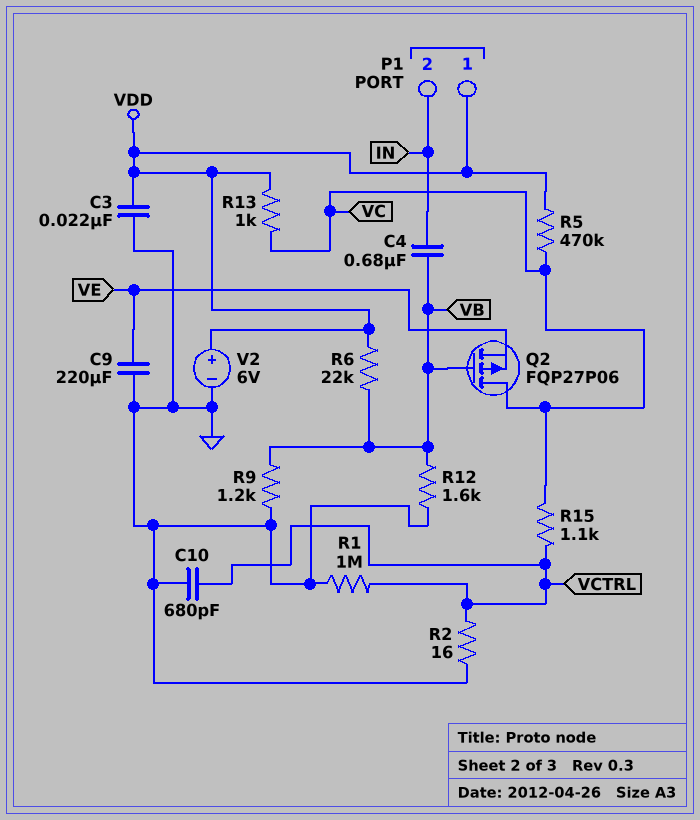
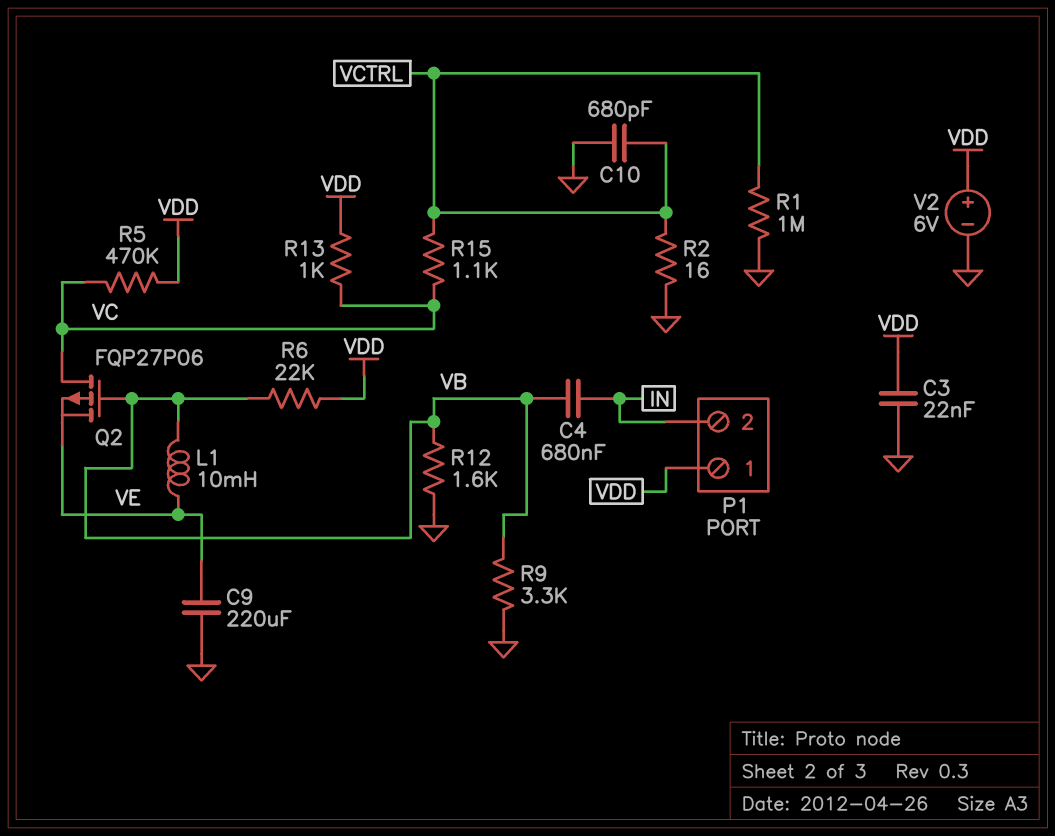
L1: none -> 10mH (VB, VE)
R9: 1.2k (GND, VB) -> 3.3k (GND, VB)

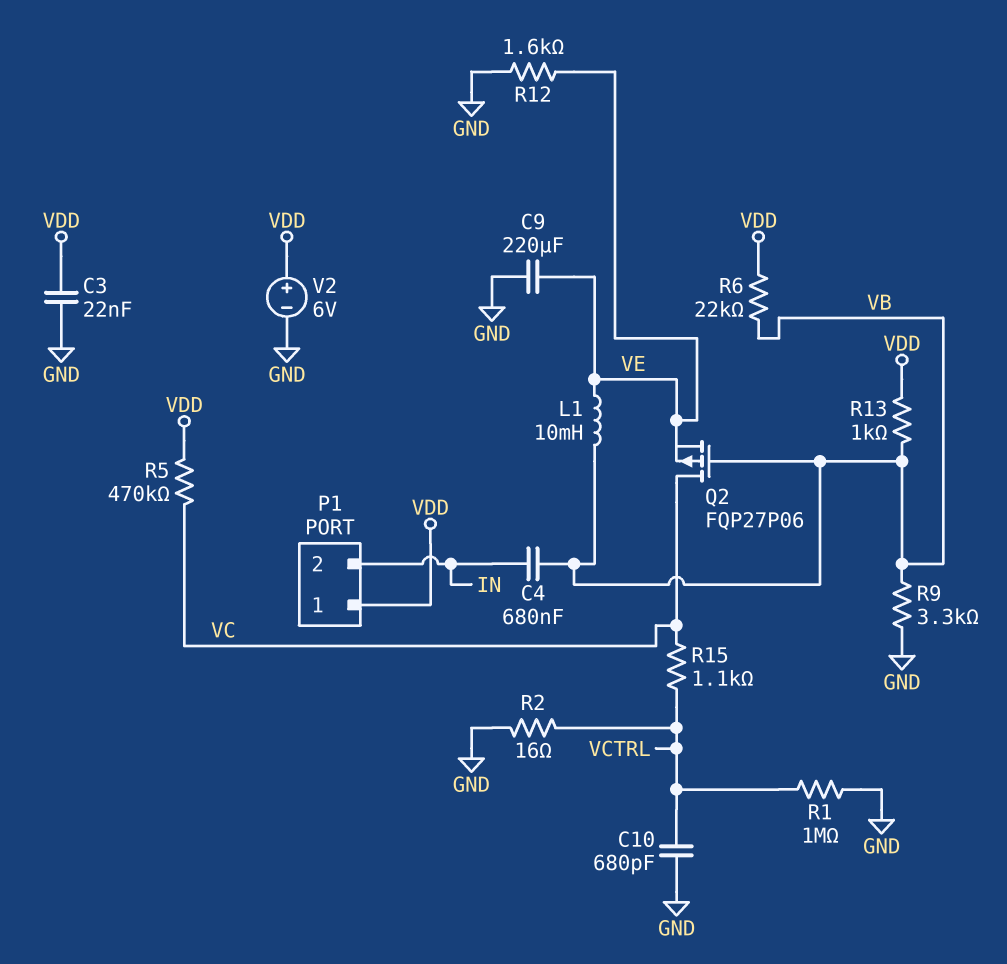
R12: 1.6k (GND, VB) -> 1.6k (GND, VE)
R13: 1k (VC, VDD) -> 1k (VB, VDD)

